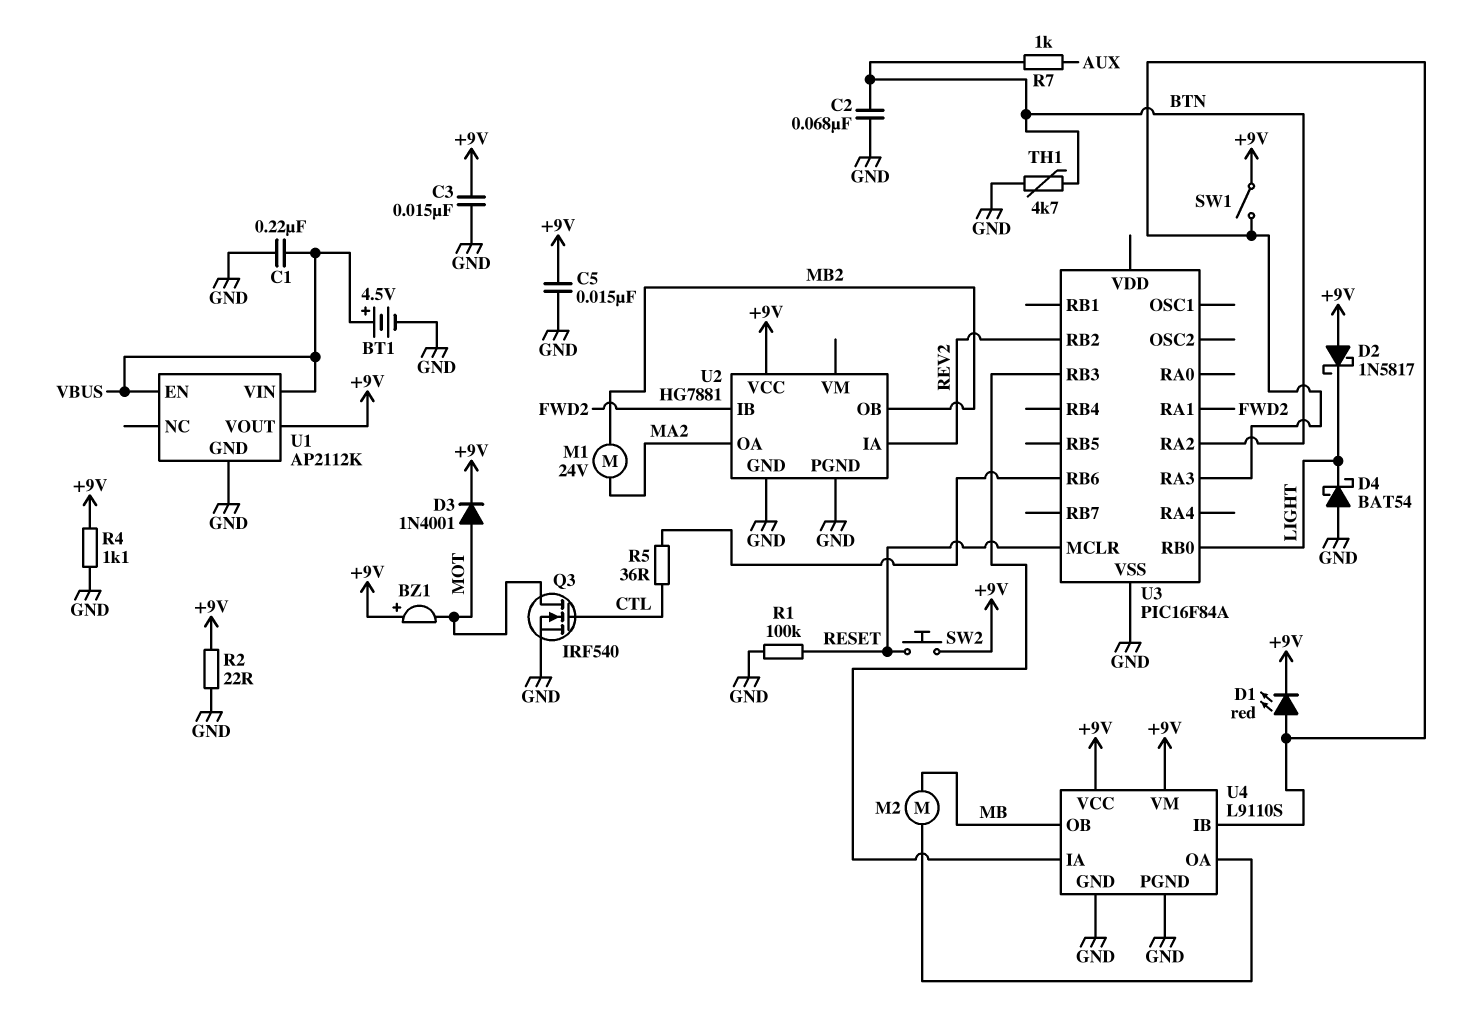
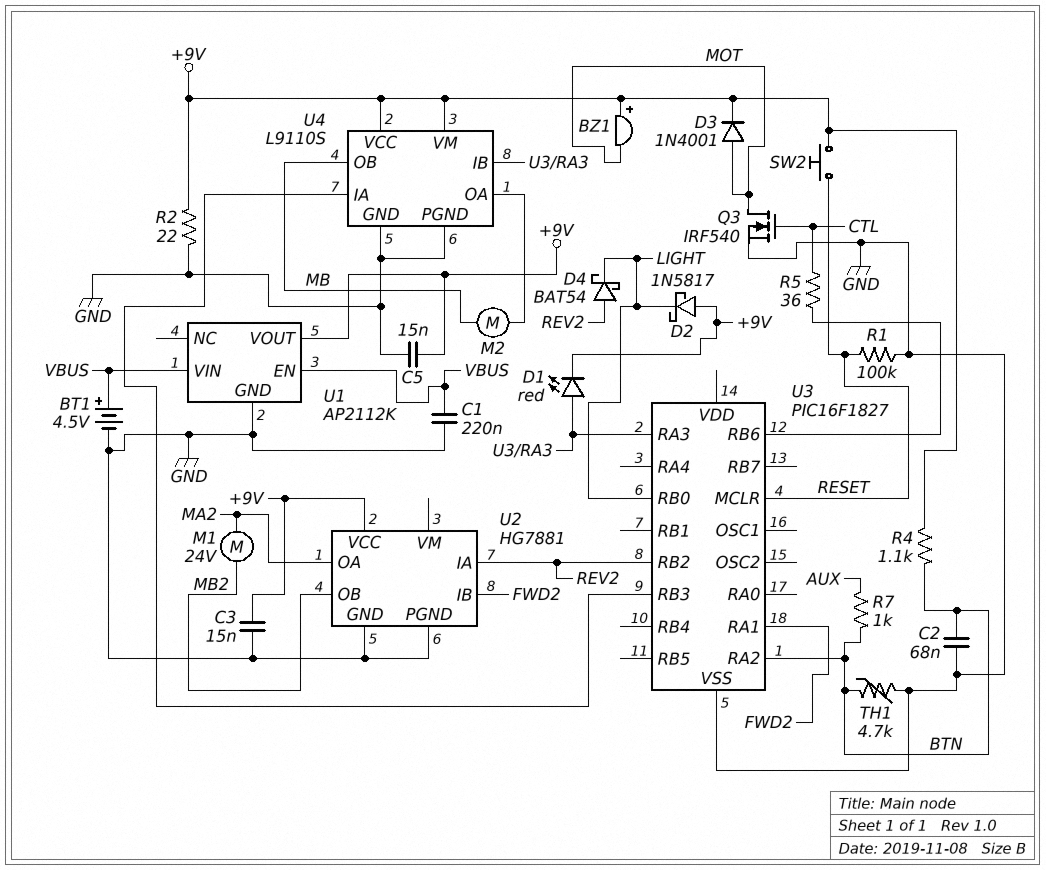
D4: schottky BAT54 (A GND, K LIGHT) -> schottky BAT54 (A REV2, K LIGHT)
R4: 1.1k (+9V, GND) -> 1.1k (+9V, BTN)
SW1: switch (+9V, U3/RA3) -> none
U3: PIC16F84A -> PIC16F1827

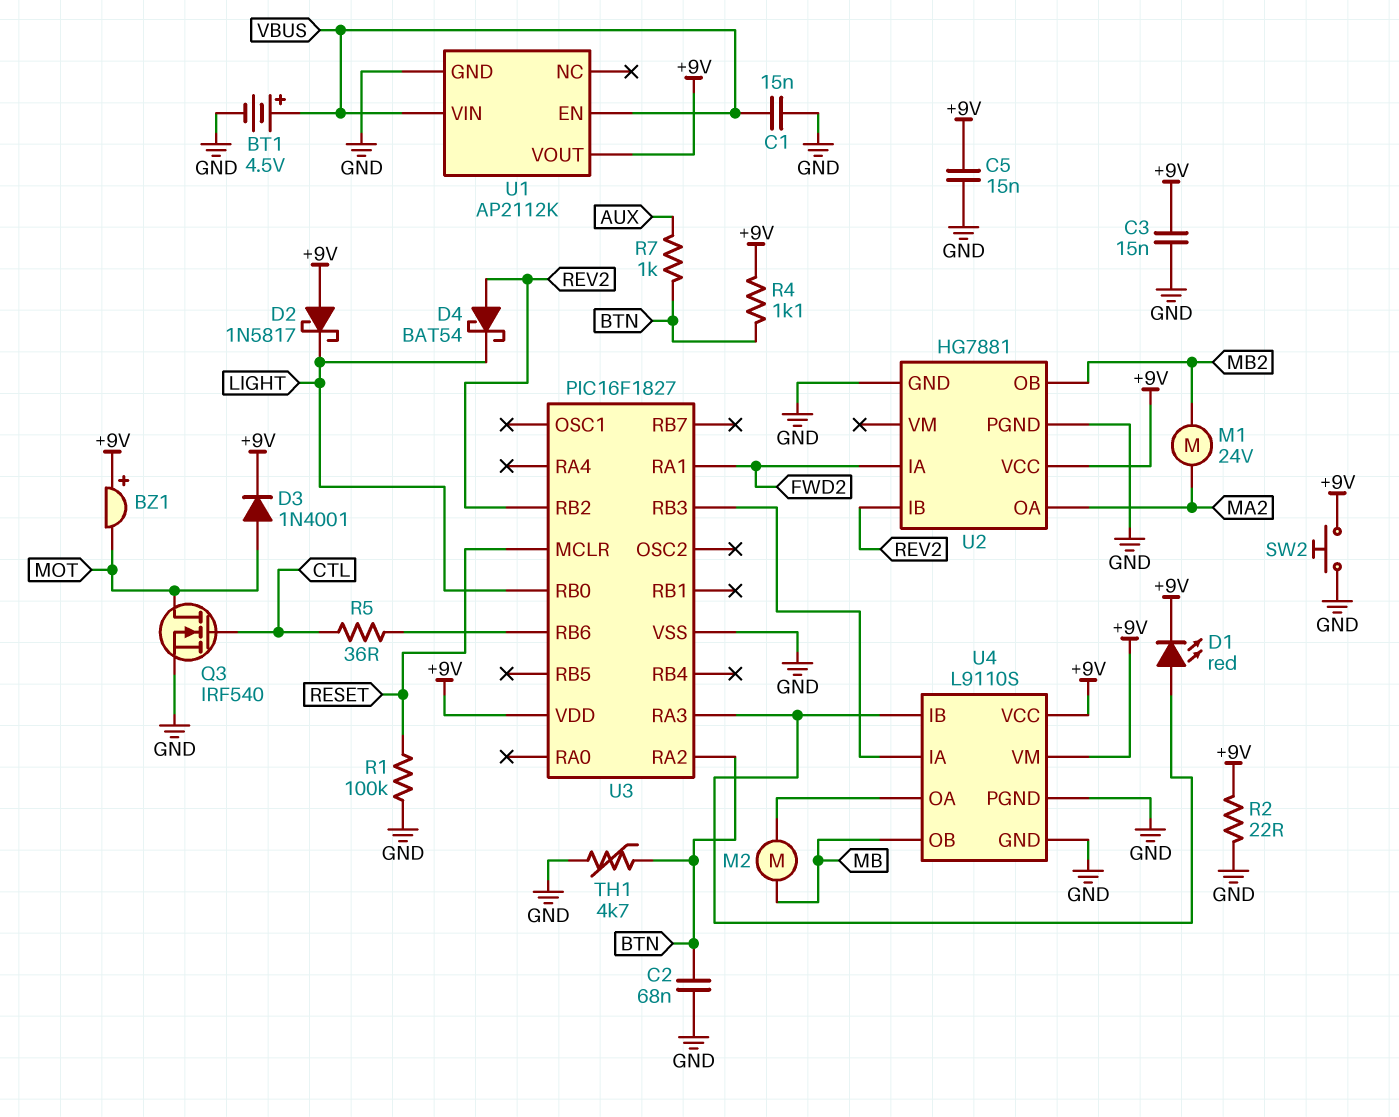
C1: 220nF (GND, VBUS) -> 15nF (GND, VBUS)
SW2: button (+9V, RESET) -> button (+9V, GND)
U2 pin IA: REV2 -> FWD2
U2 pin IB: FWD2 -> REV2
U3 pin VDD: none -> +9V

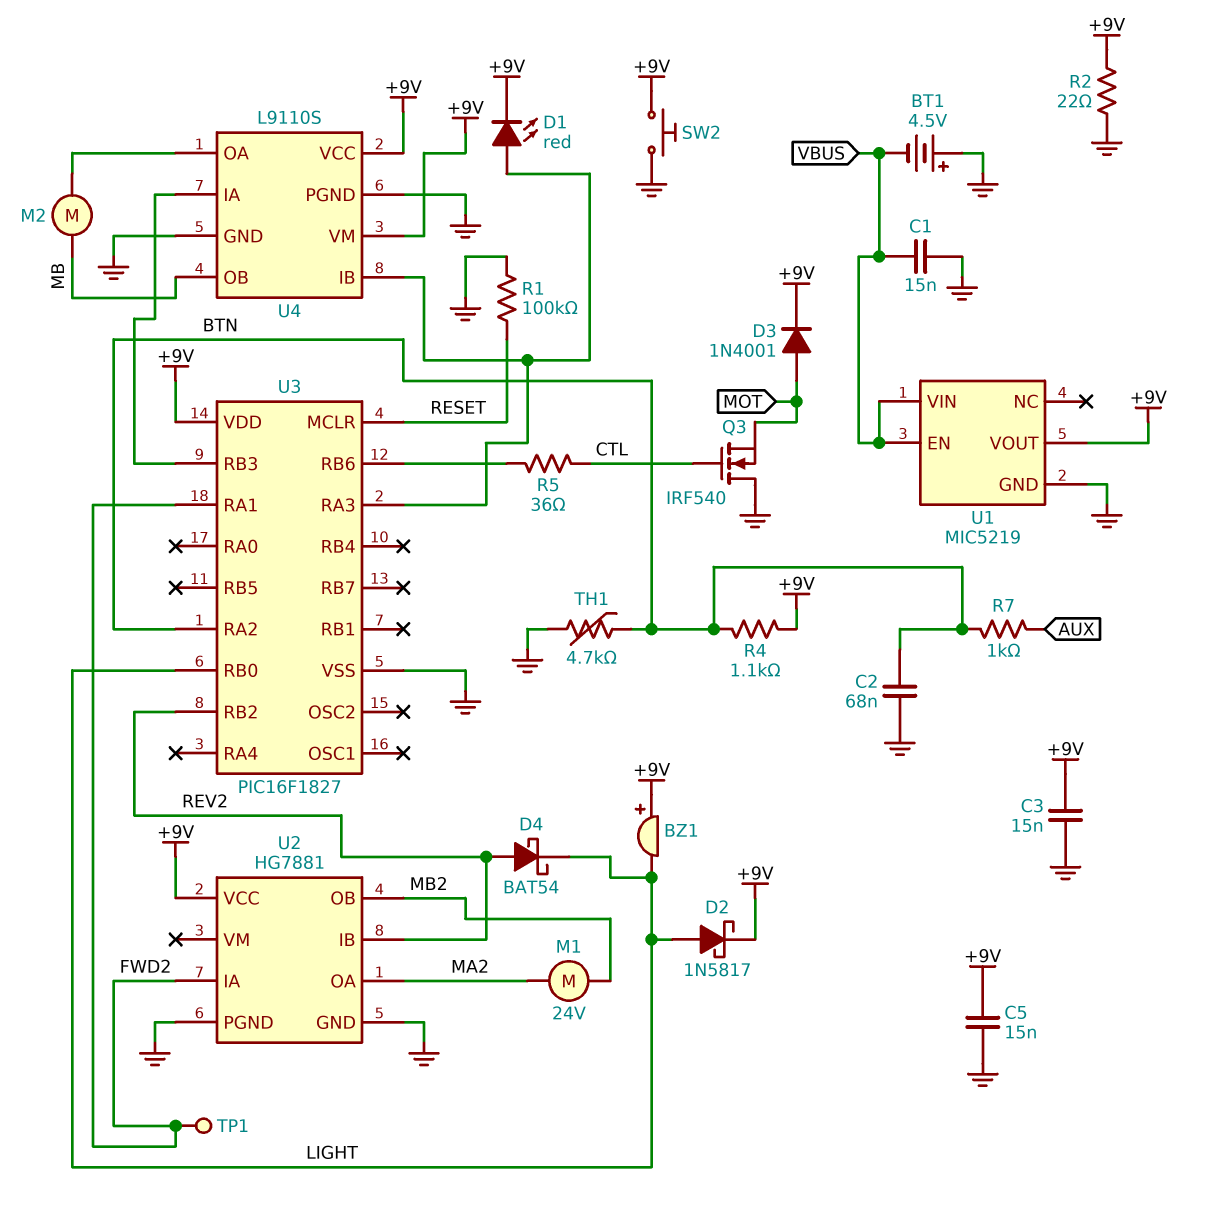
BT1: 4.5V (plus VBUS, minus GND) -> 4.5V (plus GND, minus VBUS)
BZ1: buzzer (plus +9V, minus MOT) -> buzzer (plus +9V, minus LIGHT)
D2: schottky 1N5817 (A +9V, K LIGHT) -> schottky 1N5817 (A LIGHT, K +9V)
Q3: NMOS IRF540 (G CTL, D MOT, S GND) -> NMOS IRF540 (G CTL, D GND, S MOT)
TP1: none -> test point (FWD2)
U1: AP2112K -> MIC5219

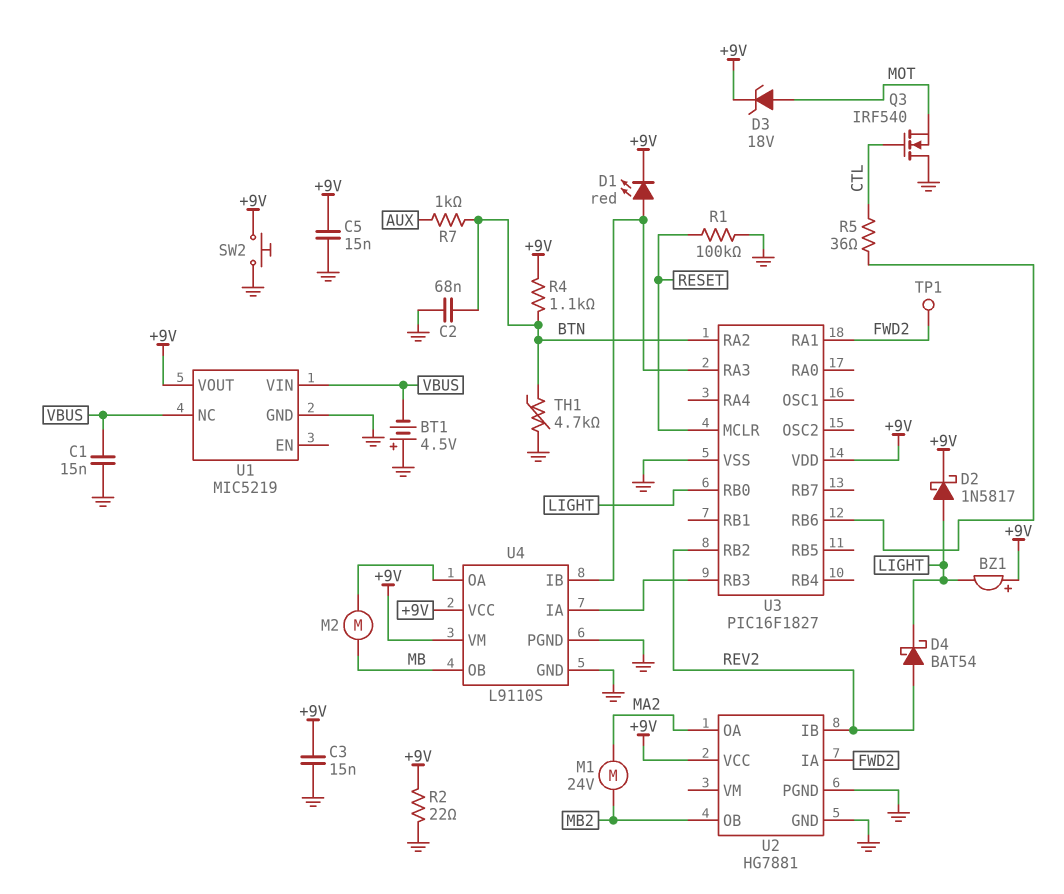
D3: diode 1N4001 (A MOT, K +9V) -> zener 18V (A MOT, K +9V)
U1 pin EN: VBUS -> none
U1 pin NC: none -> VBUS

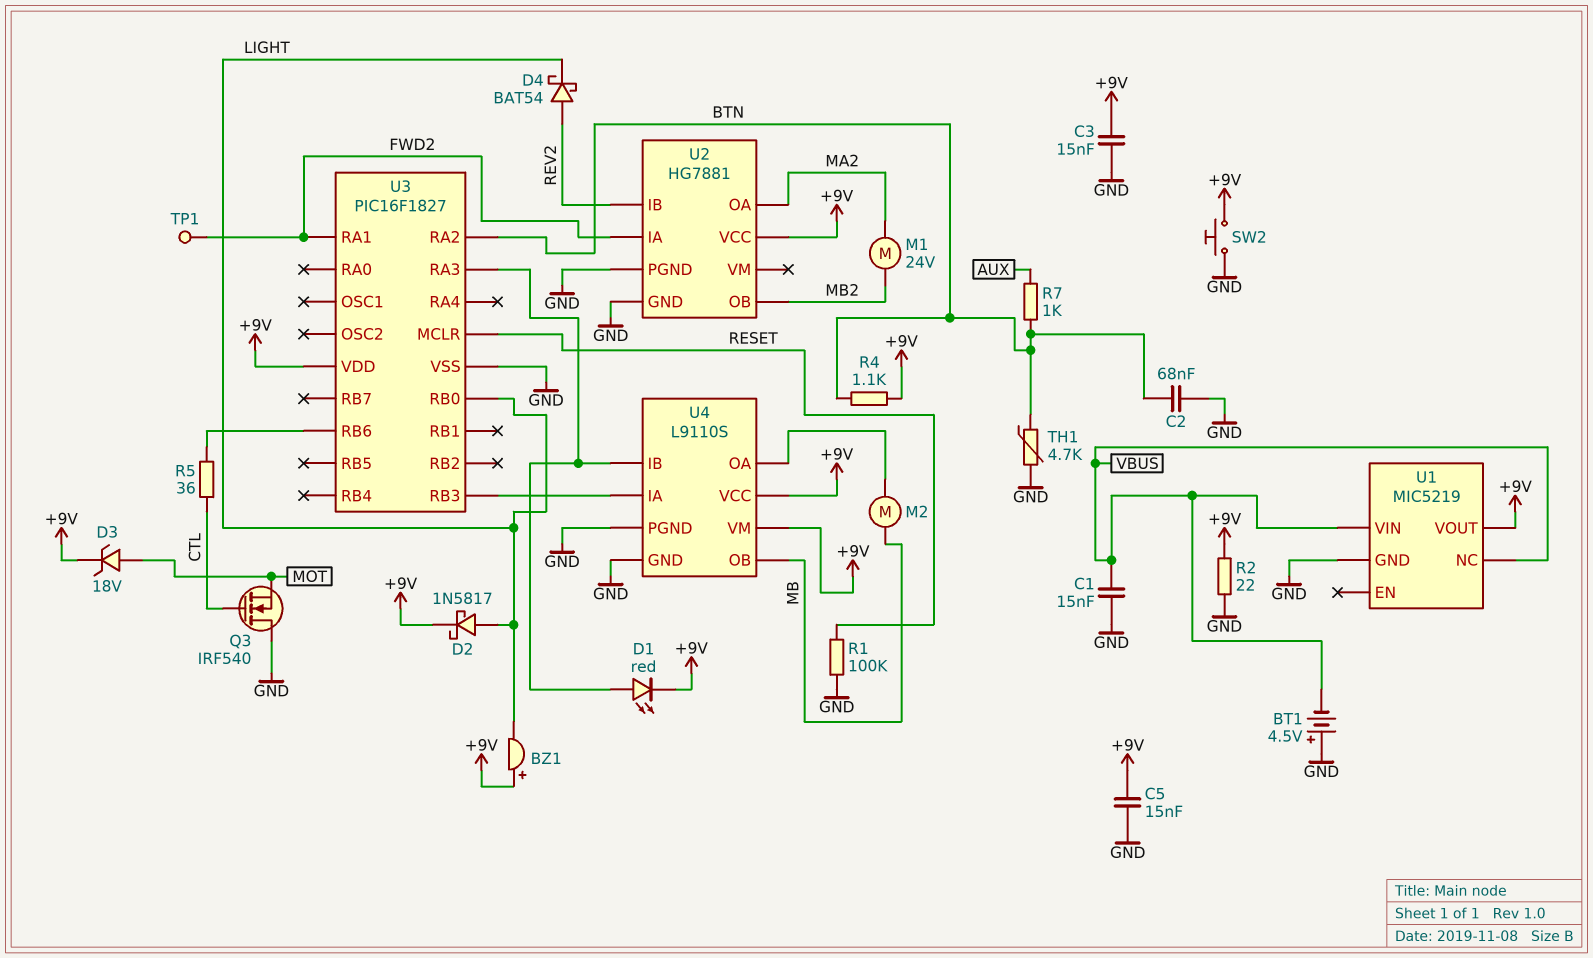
U3 pin RB2: REV2 -> none

